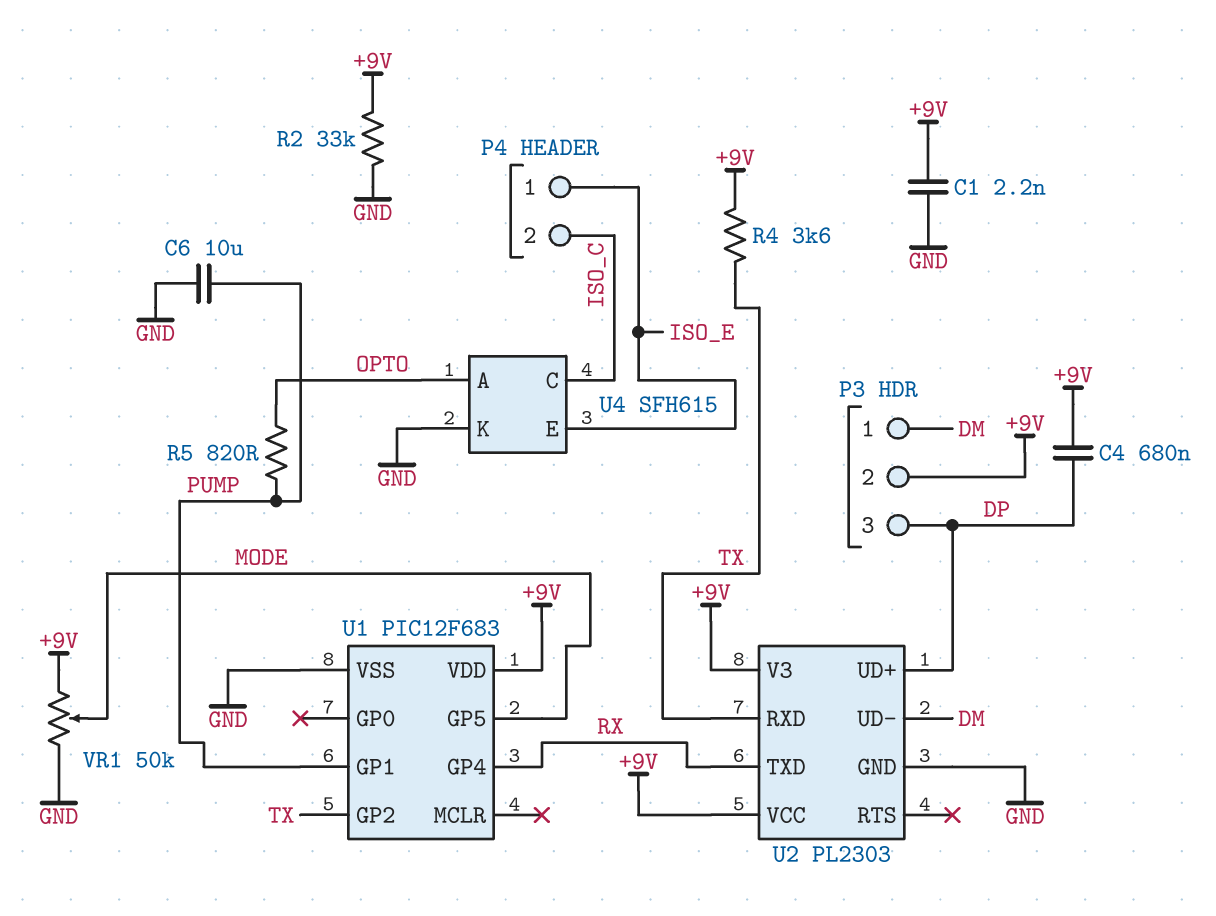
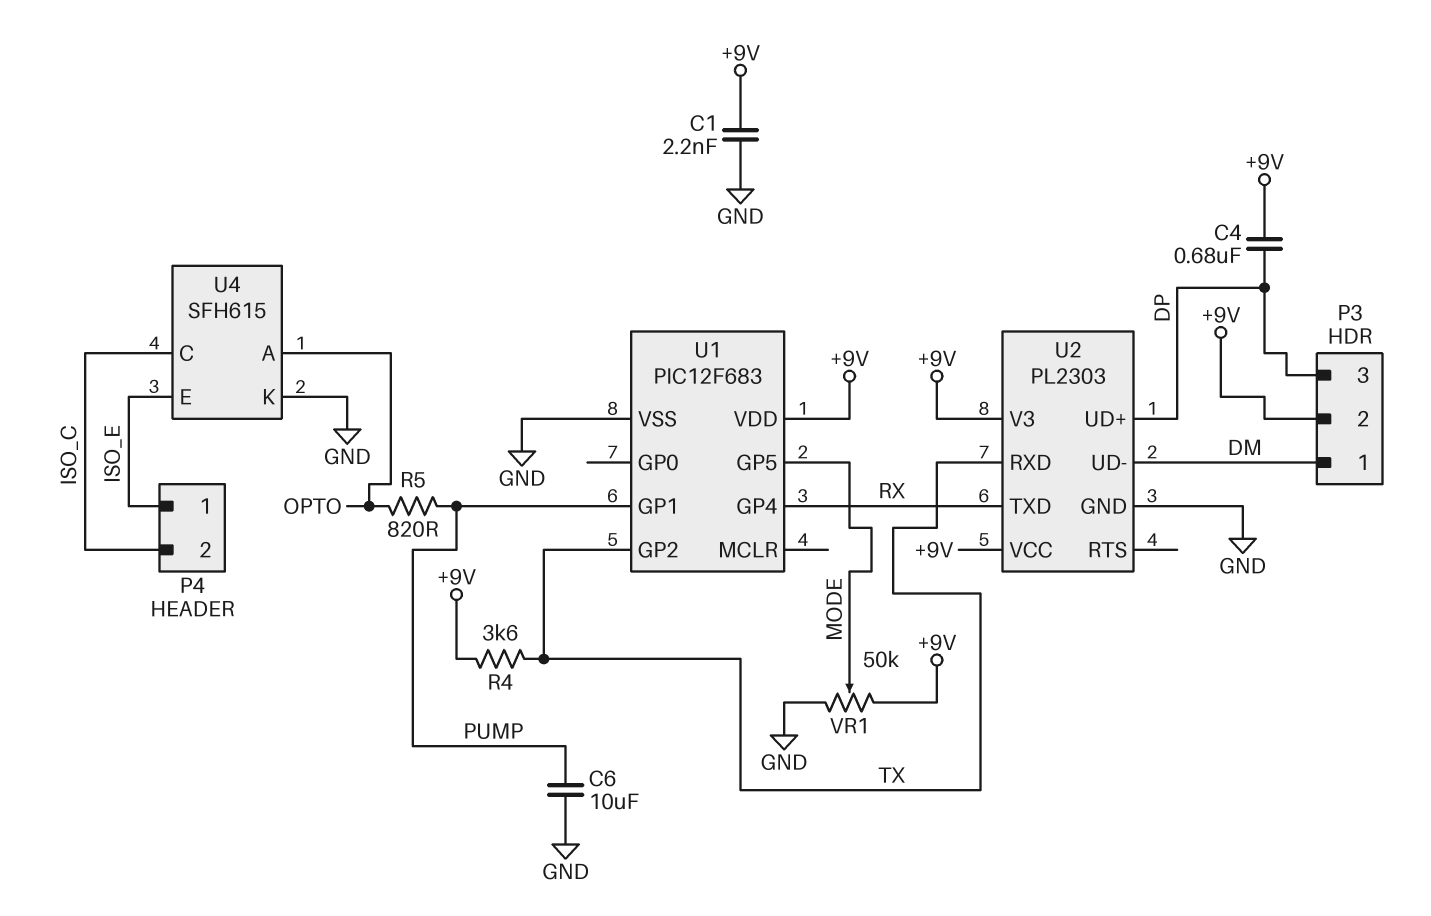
R2: 33k (+9V, GND) -> none

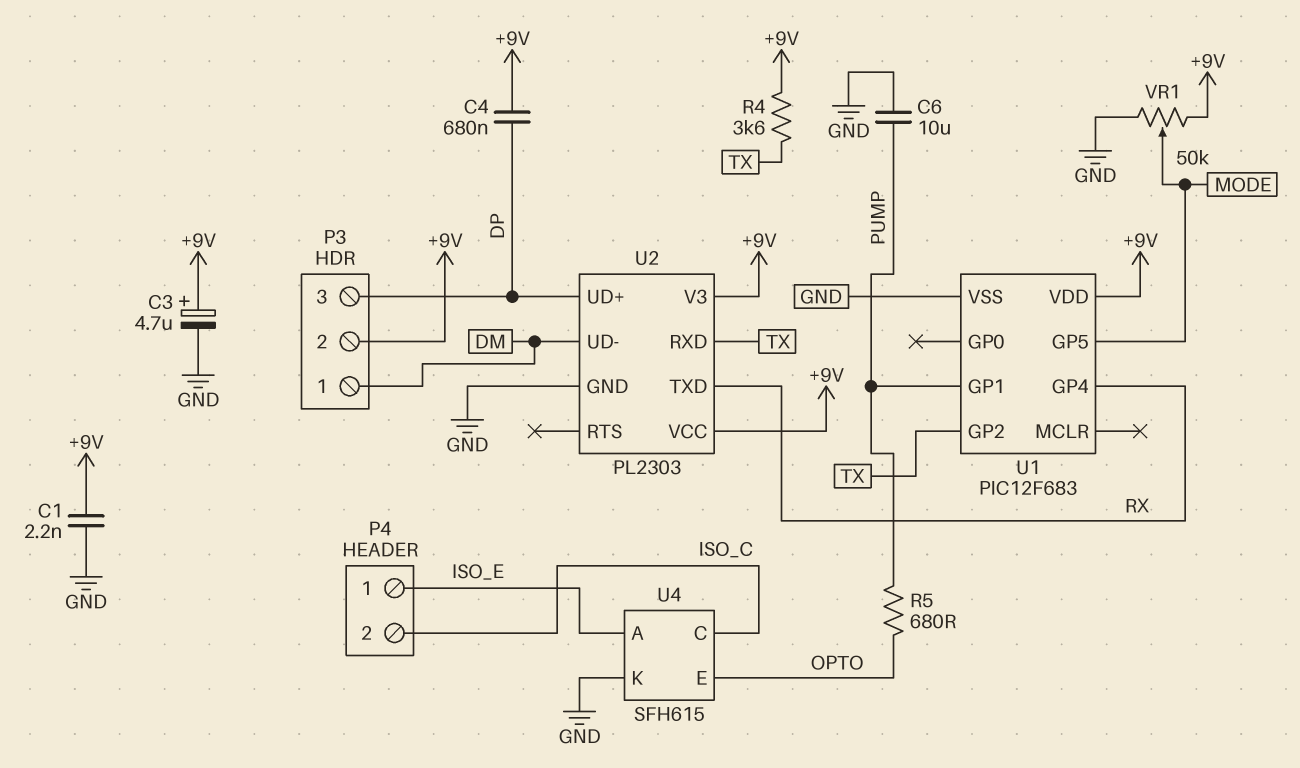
C3: none -> 4.7uF (plus +9V, minus GND)
R5: 820 (OPTO, PUMP) -> 680 (OPTO, PUMP)
U4 pin A: OPTO -> ISO_E
U4 pin E: ISO_E -> OPTO

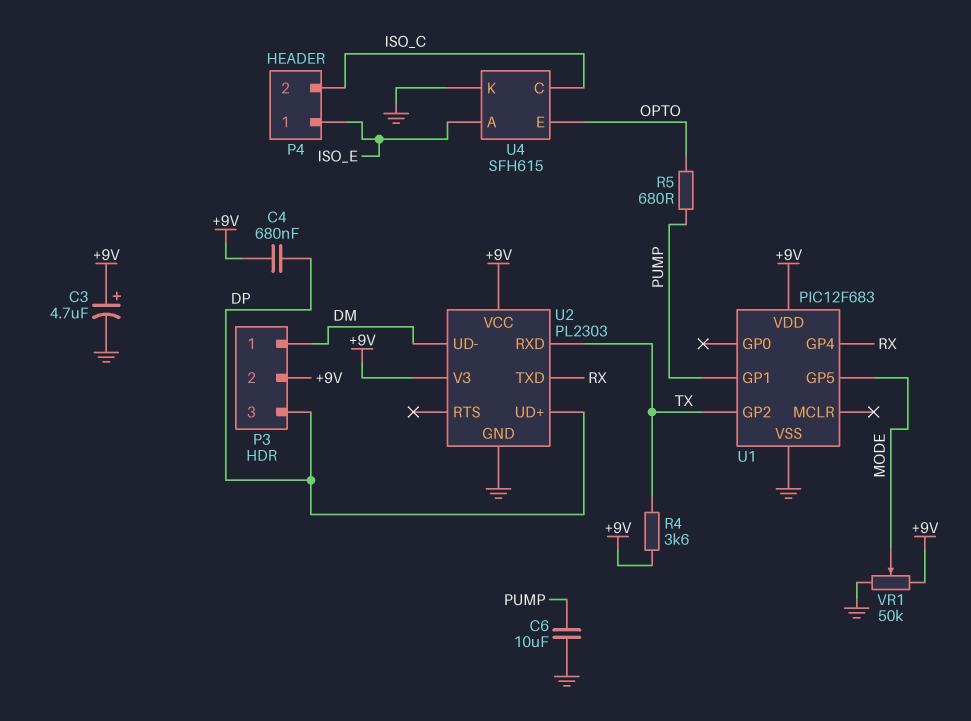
C1: 2.2nF (+9V, GND) -> none

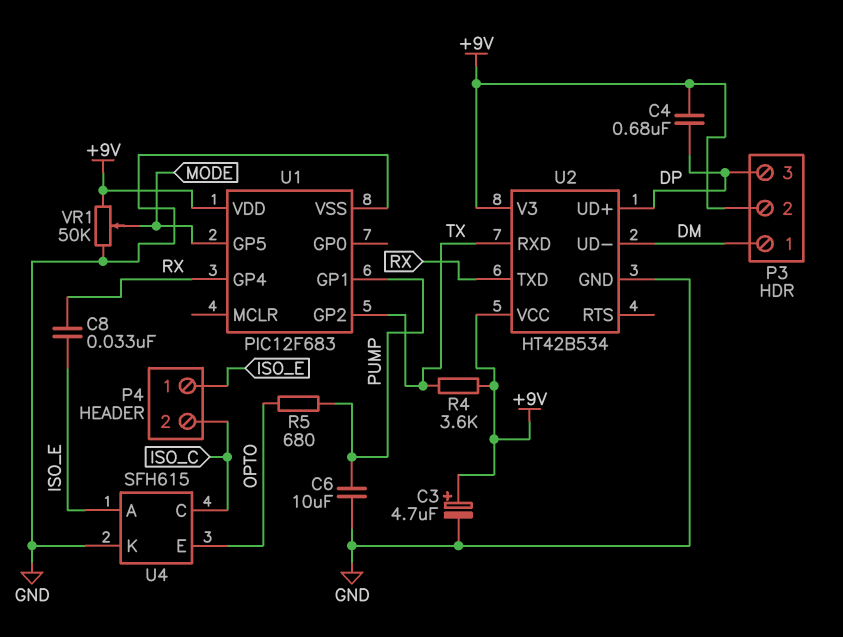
C8: none -> 33nF (ISO_E, RX)
U2: PL2303 -> HT42B534

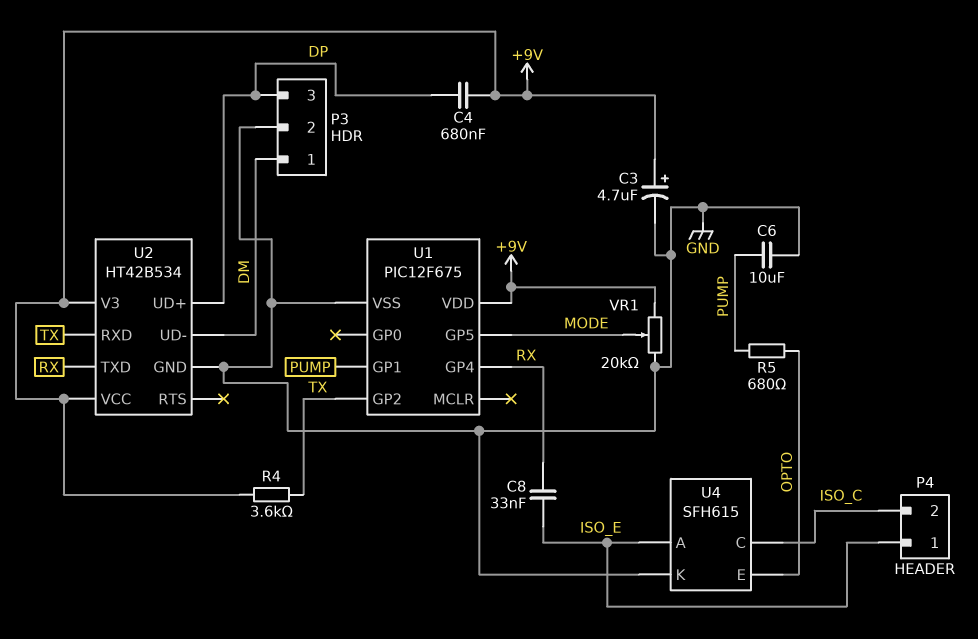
P3 pin 2: +9V -> GND
U1: PIC12F683 -> PIC12F675
VR1: 50k (+9V, GND, wiper MODE) -> 20k (+9V, GND, wiper MODE)

